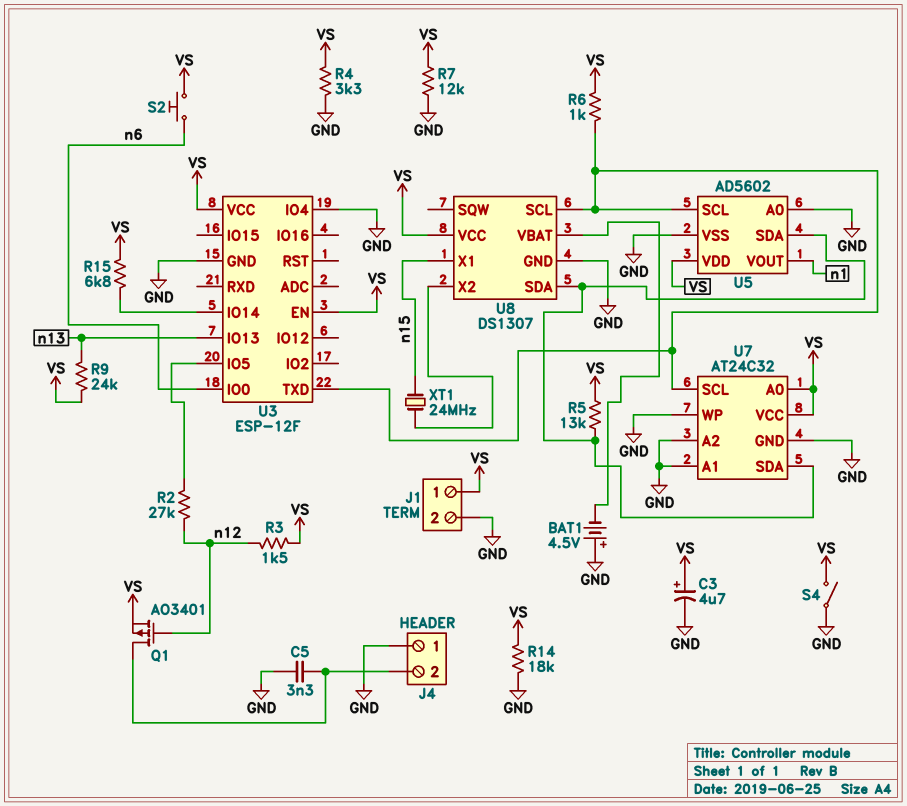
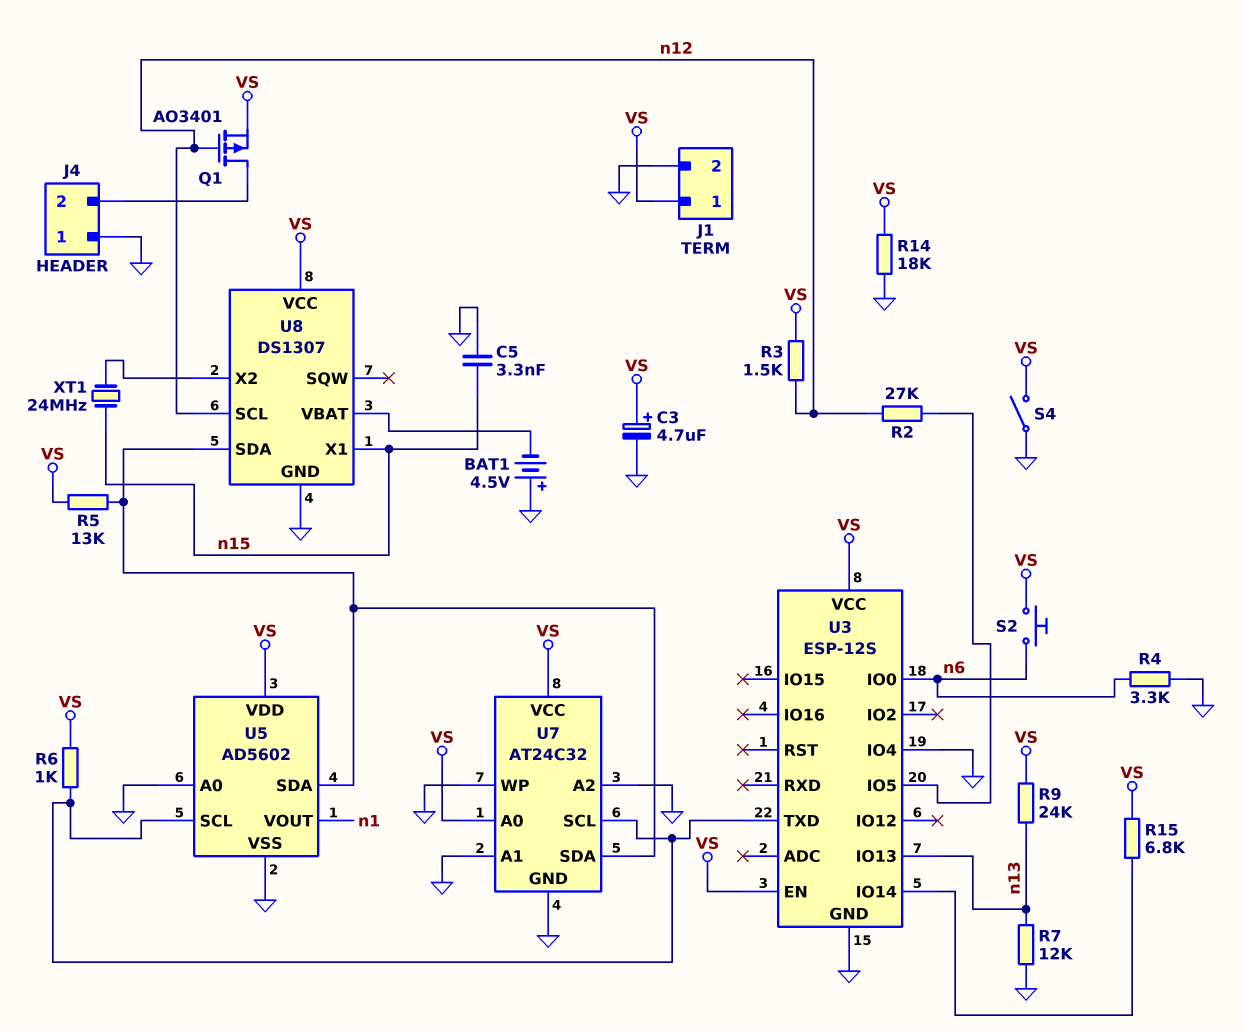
C5: 3.3nF (GND, J4/2) -> 3.3nF (GND, n15)
R4: 3.3k (GND, VS) -> 3.3k (GND, n6)
R7: 12k (GND, VS) -> 12k (GND, n13)
U3: ESP-12F -> ESP-12S
U8 pin SCL: U3/TXD -> n12

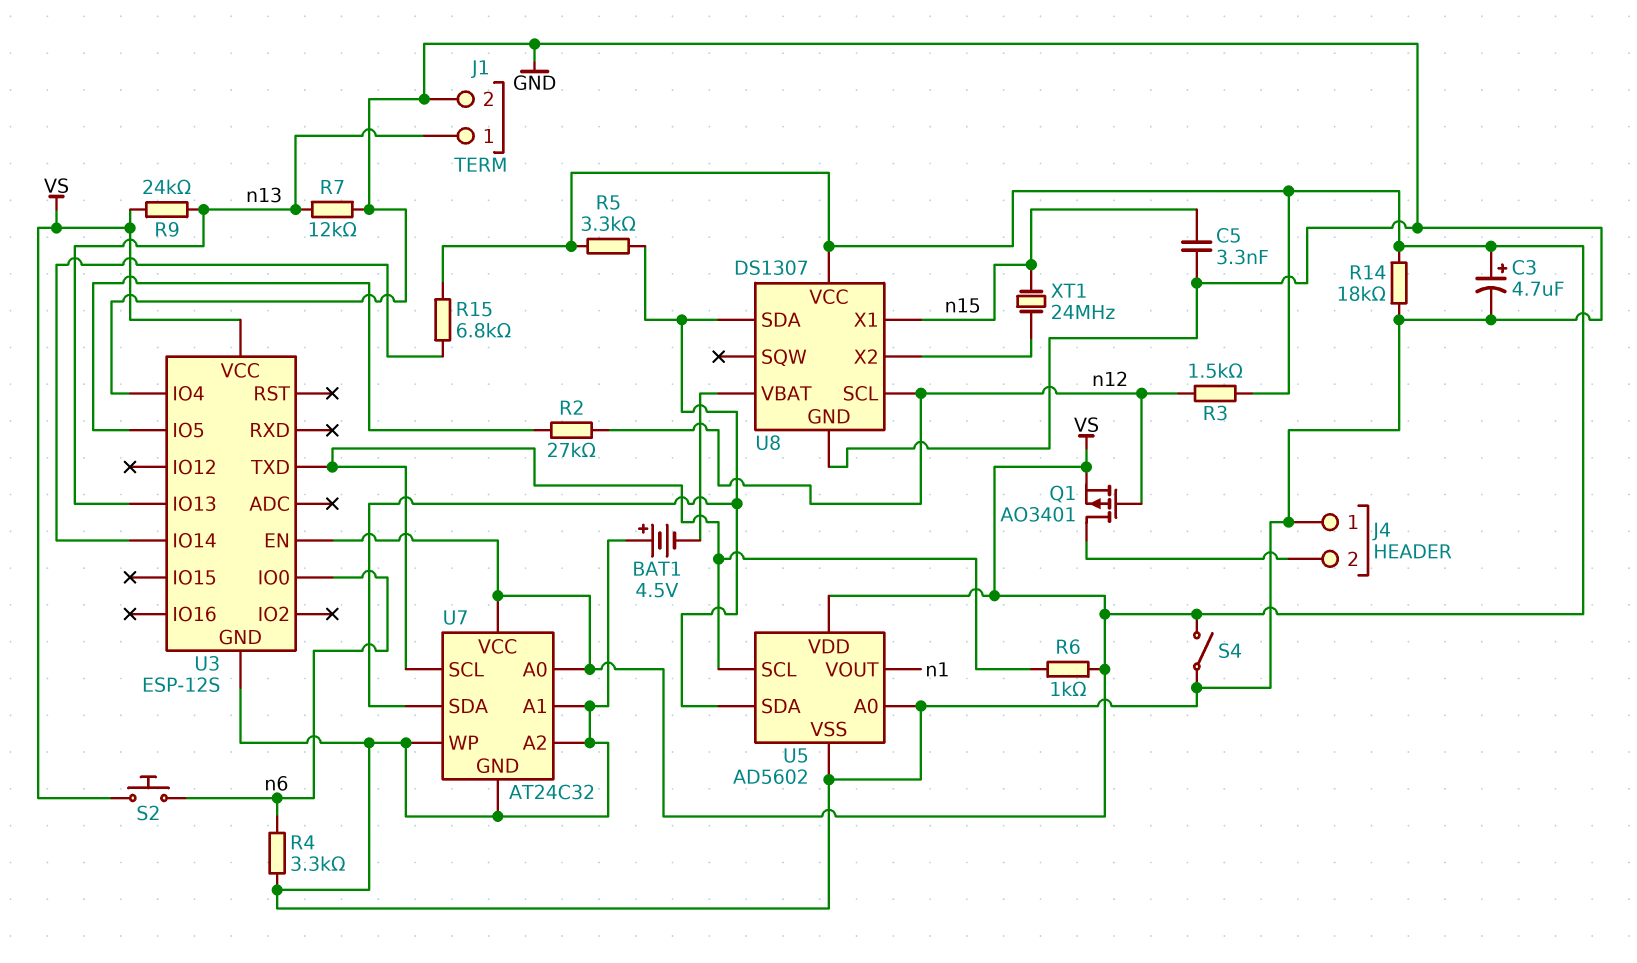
J1 pin 1: VS -> n13
R5: 13k (U5/SDA, VS) -> 3.3k (U5/SDA, VS)

